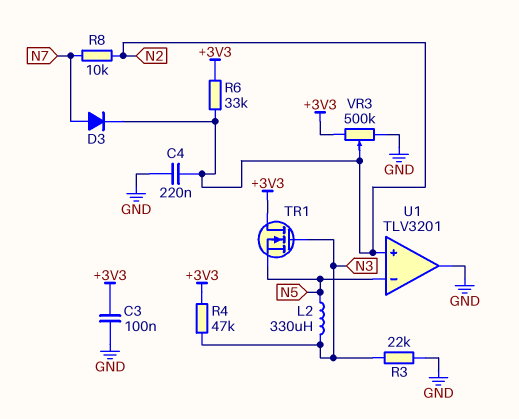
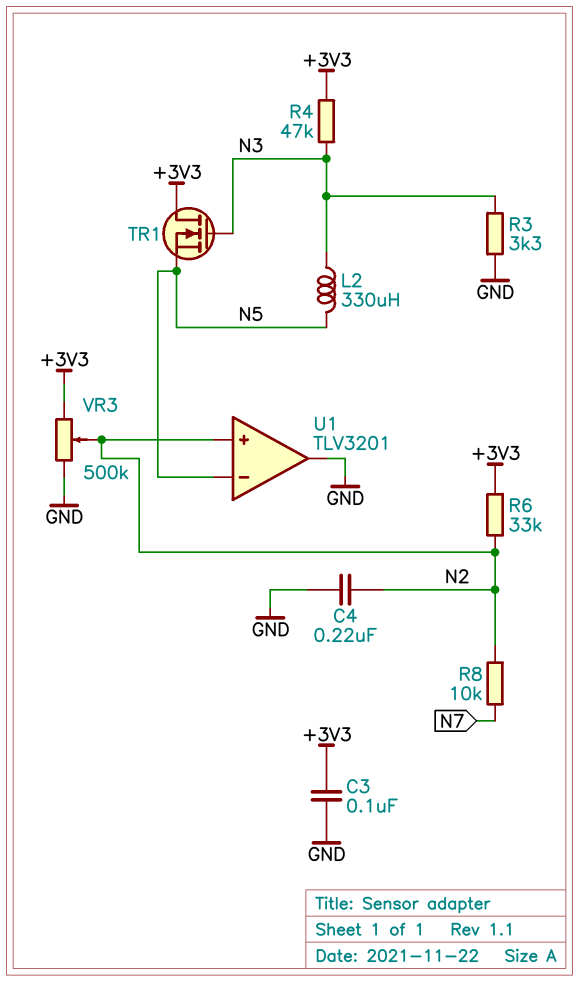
D3: diode (A N7, K N2) -> none
R3: 22k (GND, N3) -> 3.3k (GND, N3)

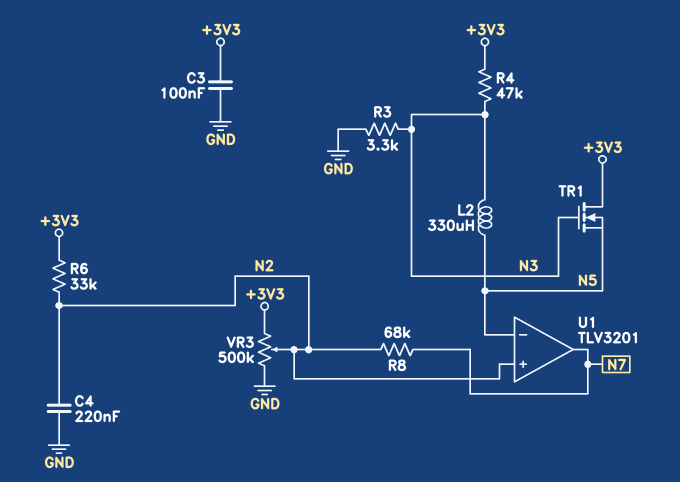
R8: 10k (N2, N7) -> 68k (N2, N7)
U1 pin out: GND -> N7

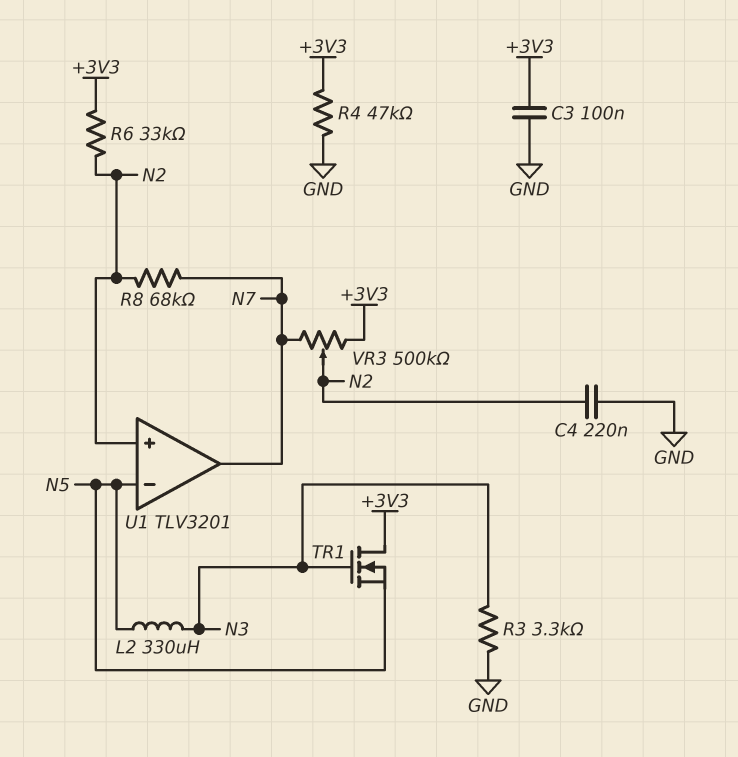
R4: 47k (+3V3, N3) -> 47k (+3V3, GND)
VR3: 500k (+3V3, GND, wiper N2) -> 500k (+3V3, N7, wiper N2)

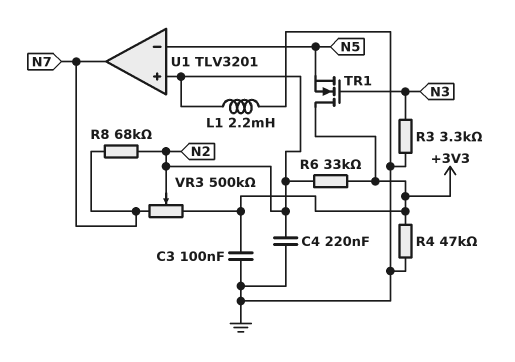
L1: none -> 2.2mH (GND, N2)
L2: 330uH (N3, N5) -> none

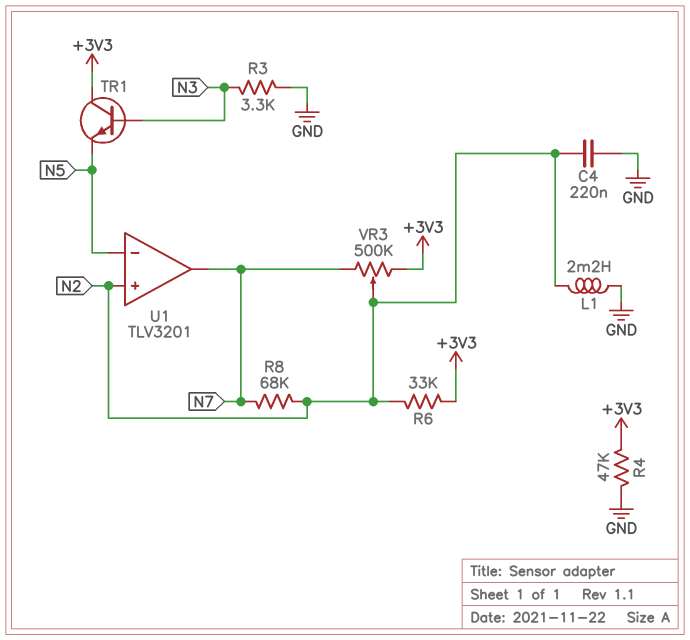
C3: 100nF (+3V3, GND) -> none
TR1: NMOS (G N3, D +3V3, S N5) -> NPN (B N3, C +3V3, E N5)

